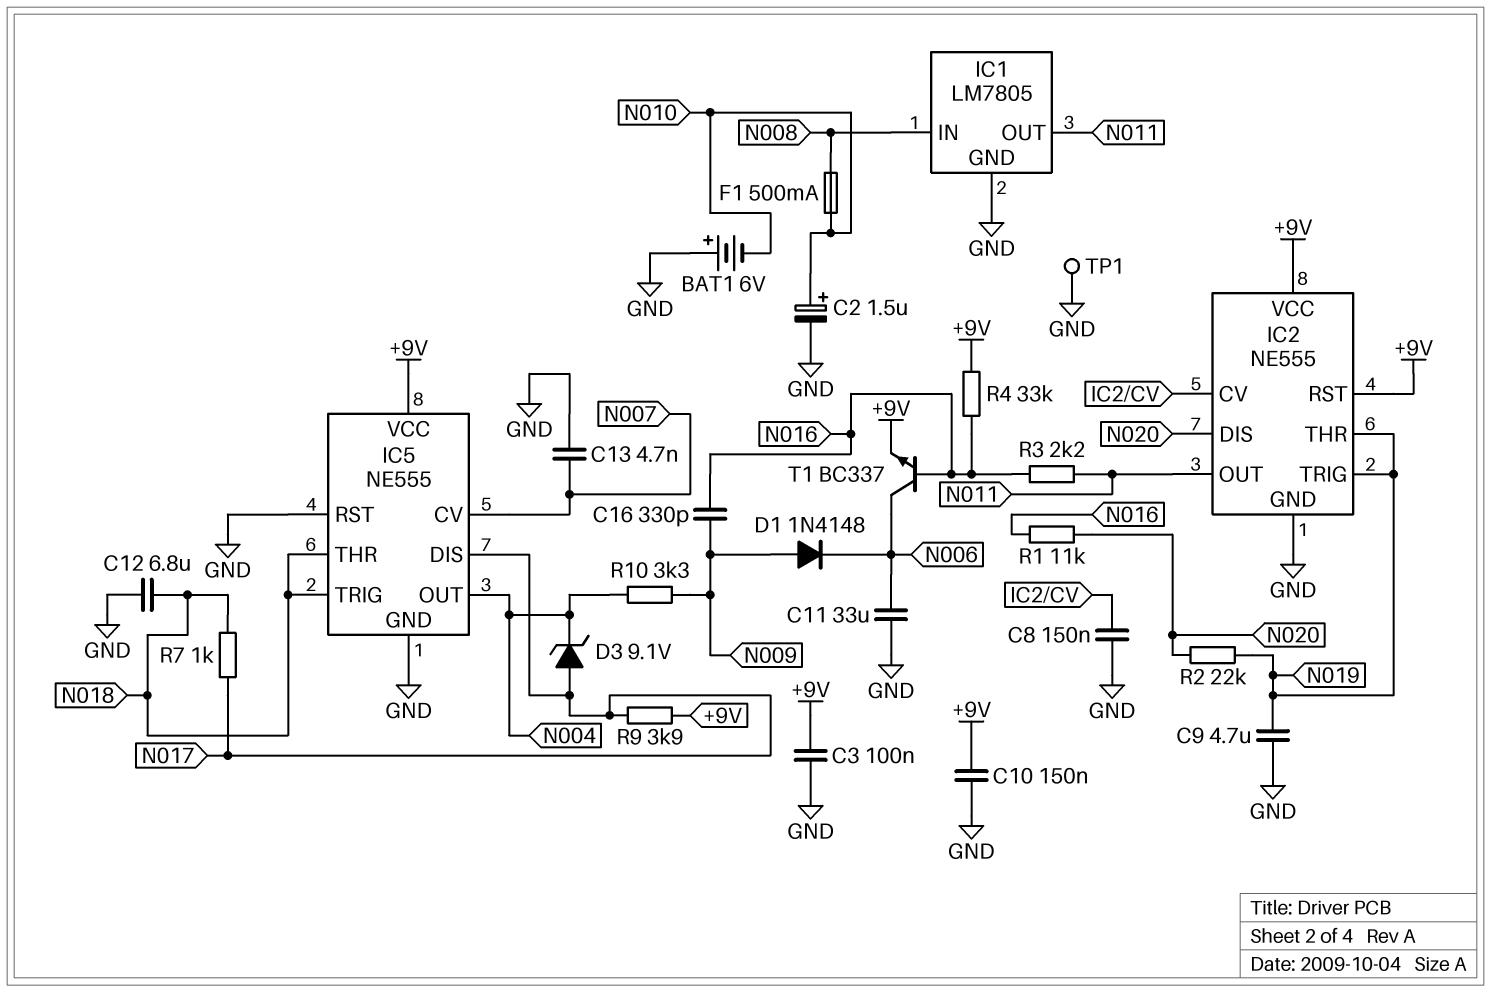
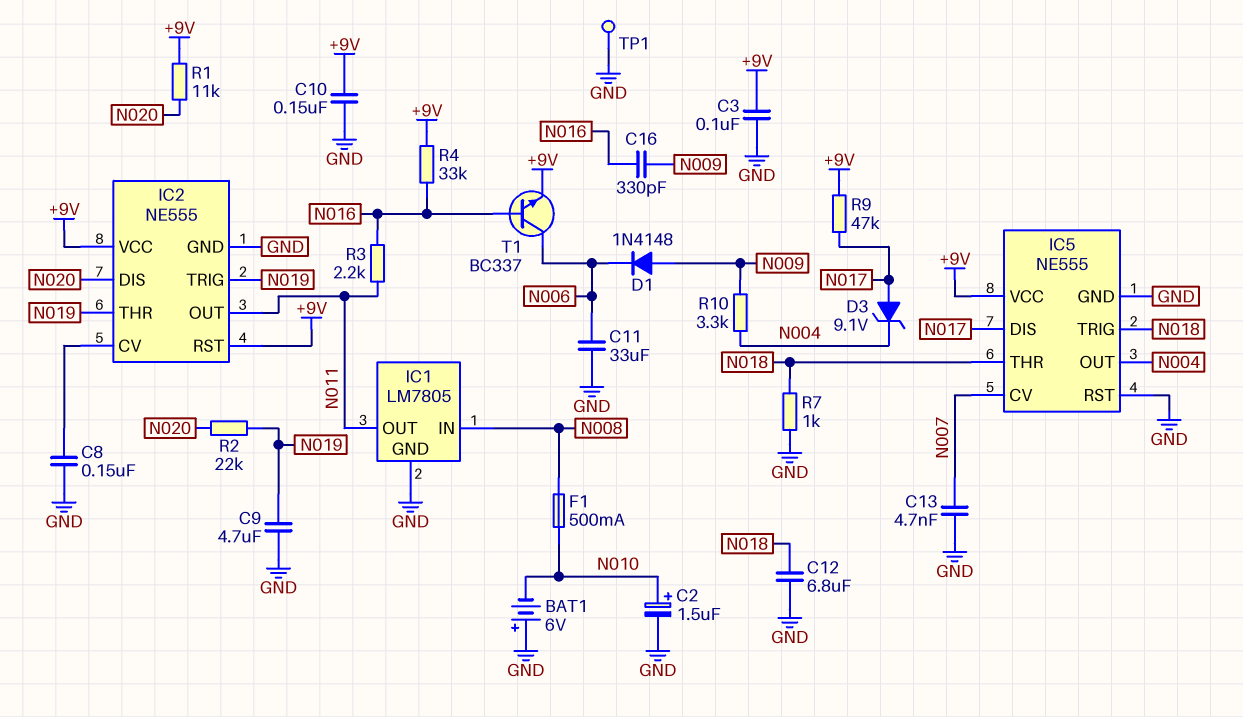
R1: 11k (N016, N020) -> 11k (+9V, N020)
R7: 1k (N017, N018) -> 1k (GND, N018)
R9: 3.9k (+9V, N017) -> 47k (+9V, N017)

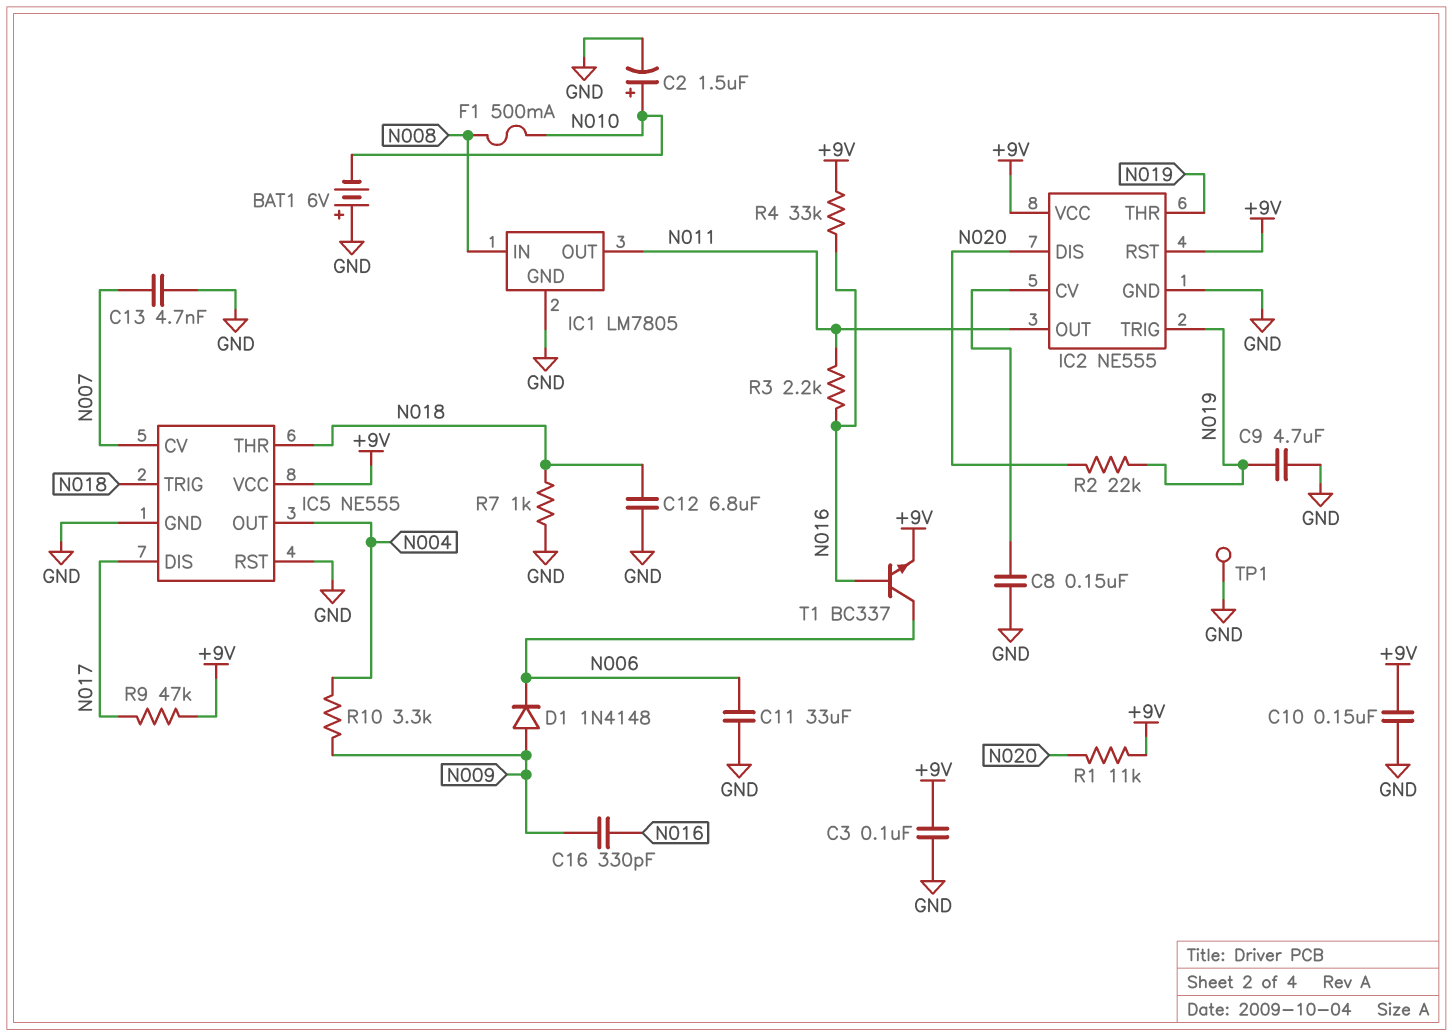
D3: zener 9.1V (A N017, K N004) -> none

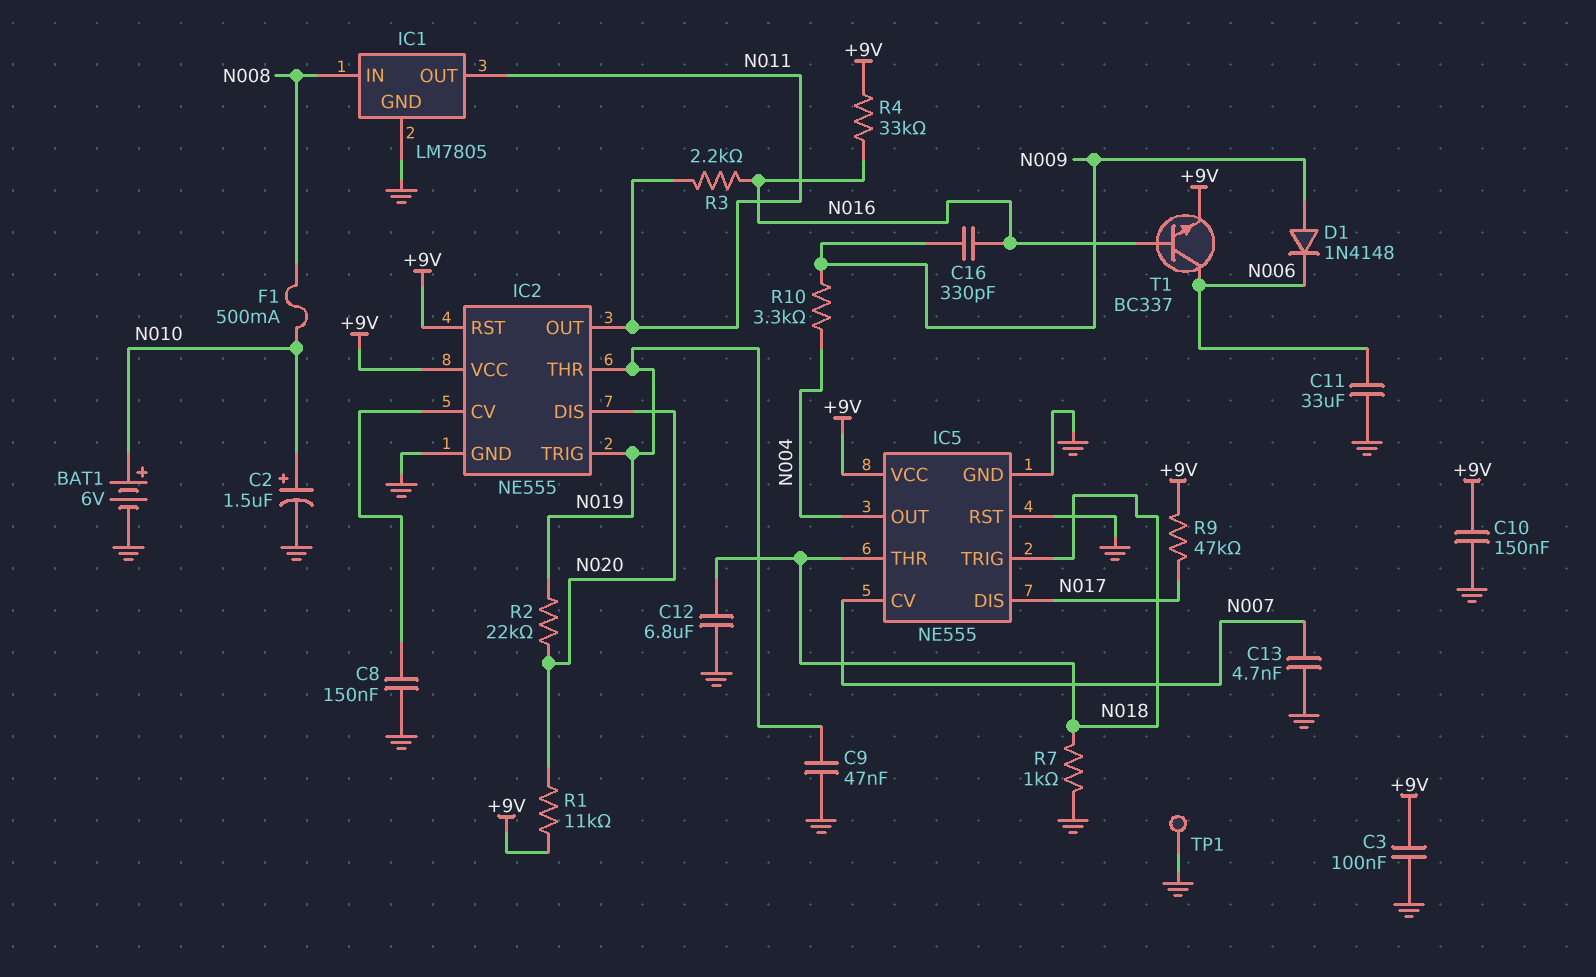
BAT1: 6V (plus GND, minus N010) -> 6V (plus N010, minus GND)
C9: 4.7uF (GND, N019) -> 47nF (GND, N019)

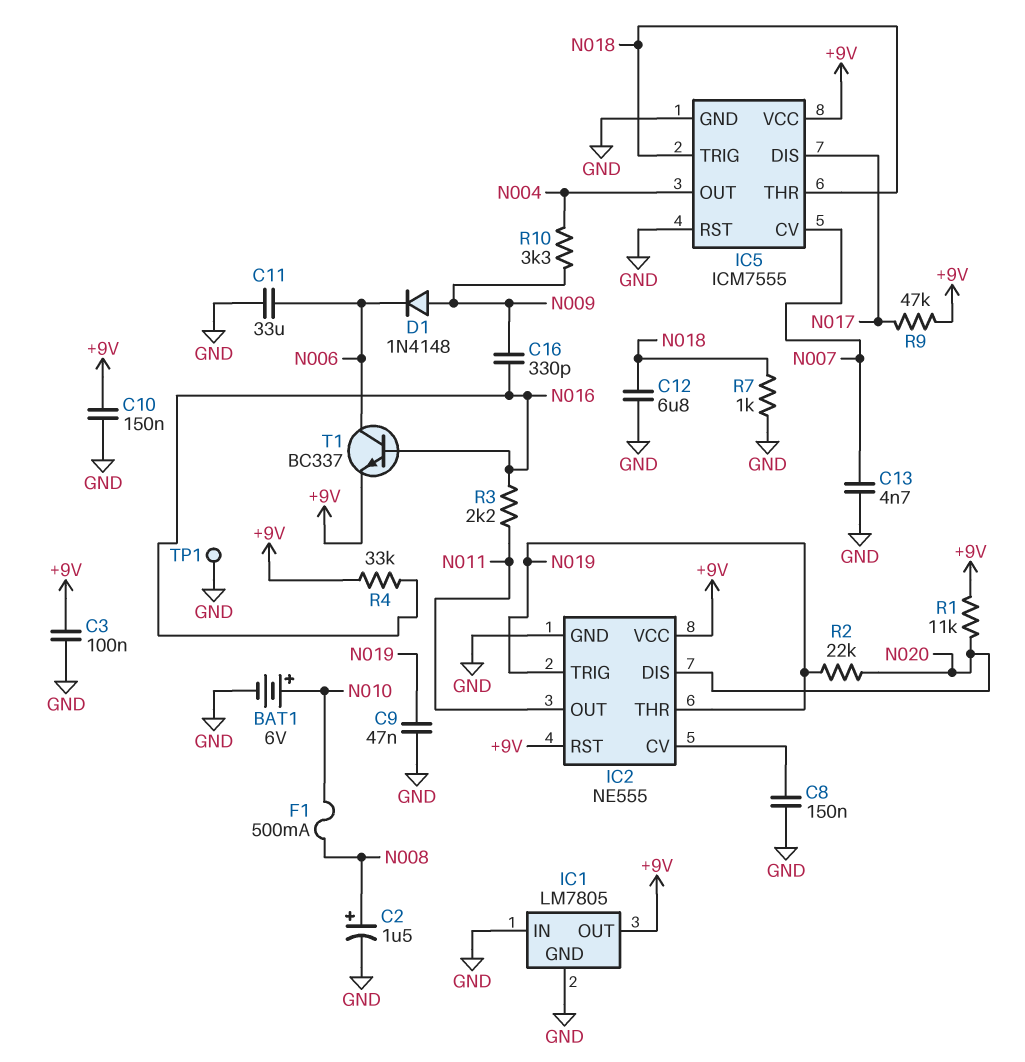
C2: 1.5uF (plus N010, minus GND) -> 1.5uF (plus N008, minus GND)
IC1 pin IN: N008 -> GND
IC1 pin OUT: N011 -> +9V
IC5: NE555 -> ICM7555

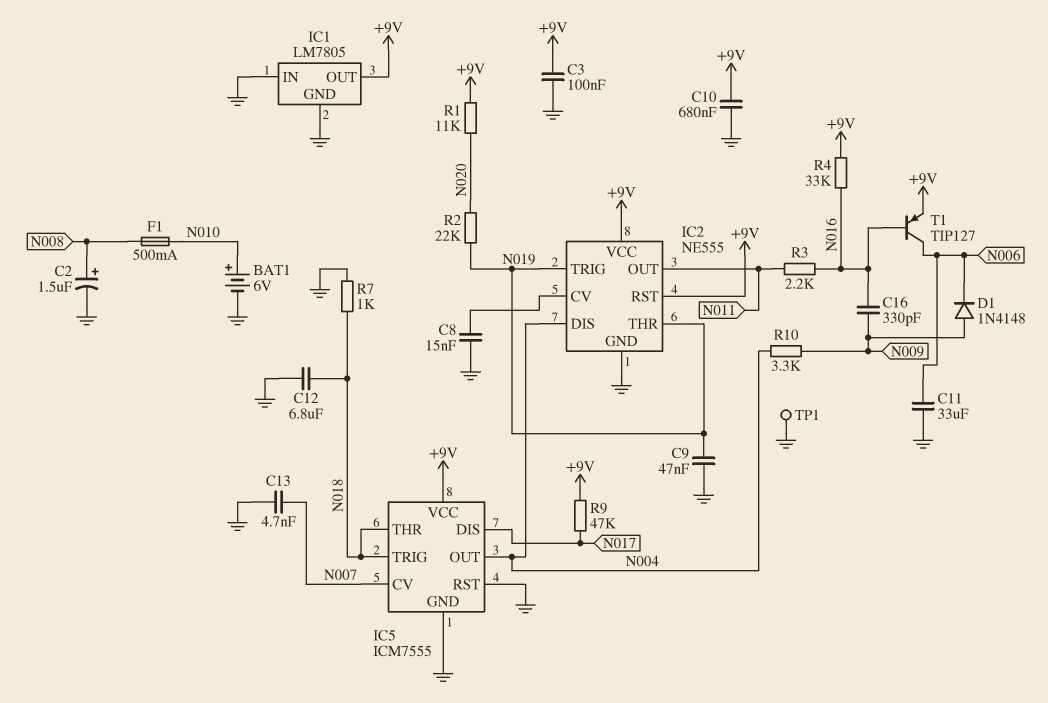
C8: 150nF (GND, IC2/CV) -> 15nF (GND, IC2/CV)
C10: 150nF (+9V, GND) -> 680nF (+9V, GND)
IC2 pin DIS: N020 -> N004
T1: NPN BC337 (B N016, C N006, E +9V) -> PNP TIP127 (B N016, C N006, E +9V)

